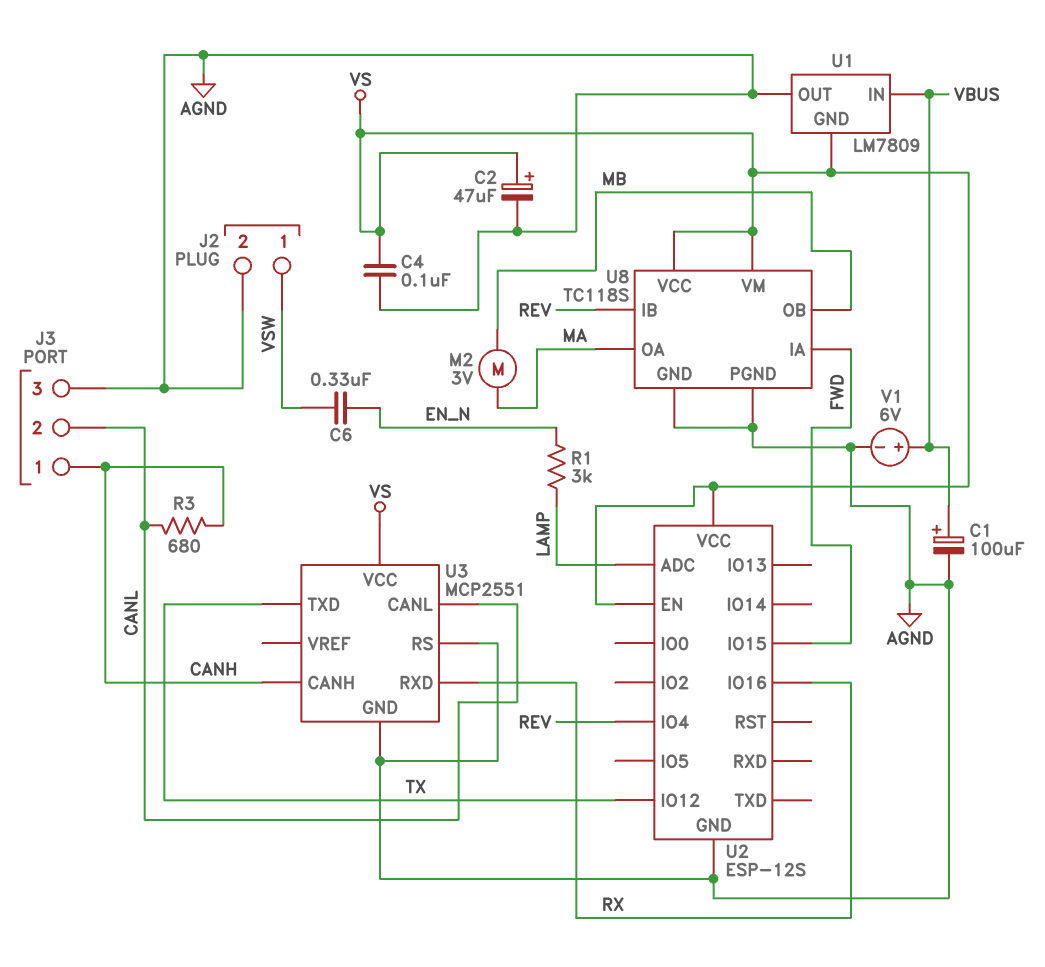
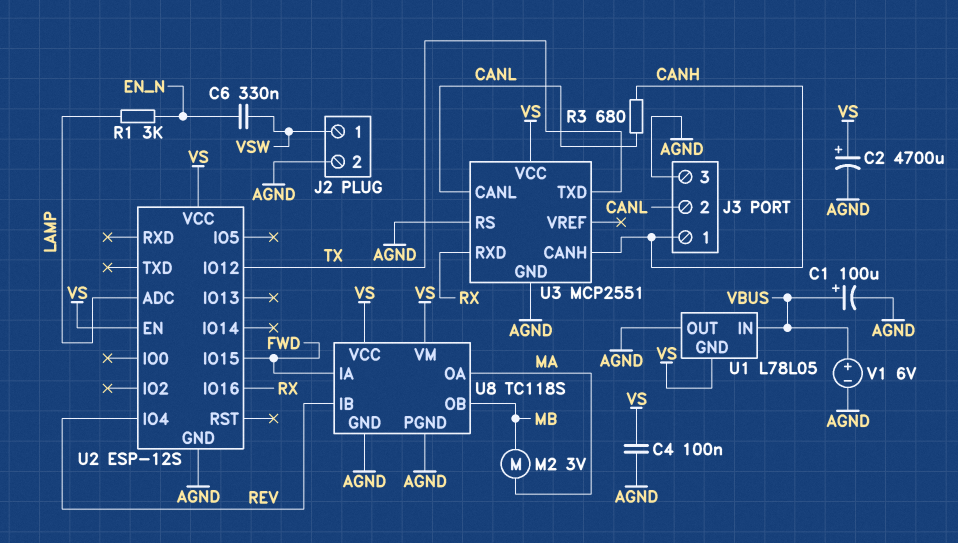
C2: 47uF (plus VS, minus AGND) -> 4700uF (plus VS, minus AGND)
U1: LM7809 -> L78L05

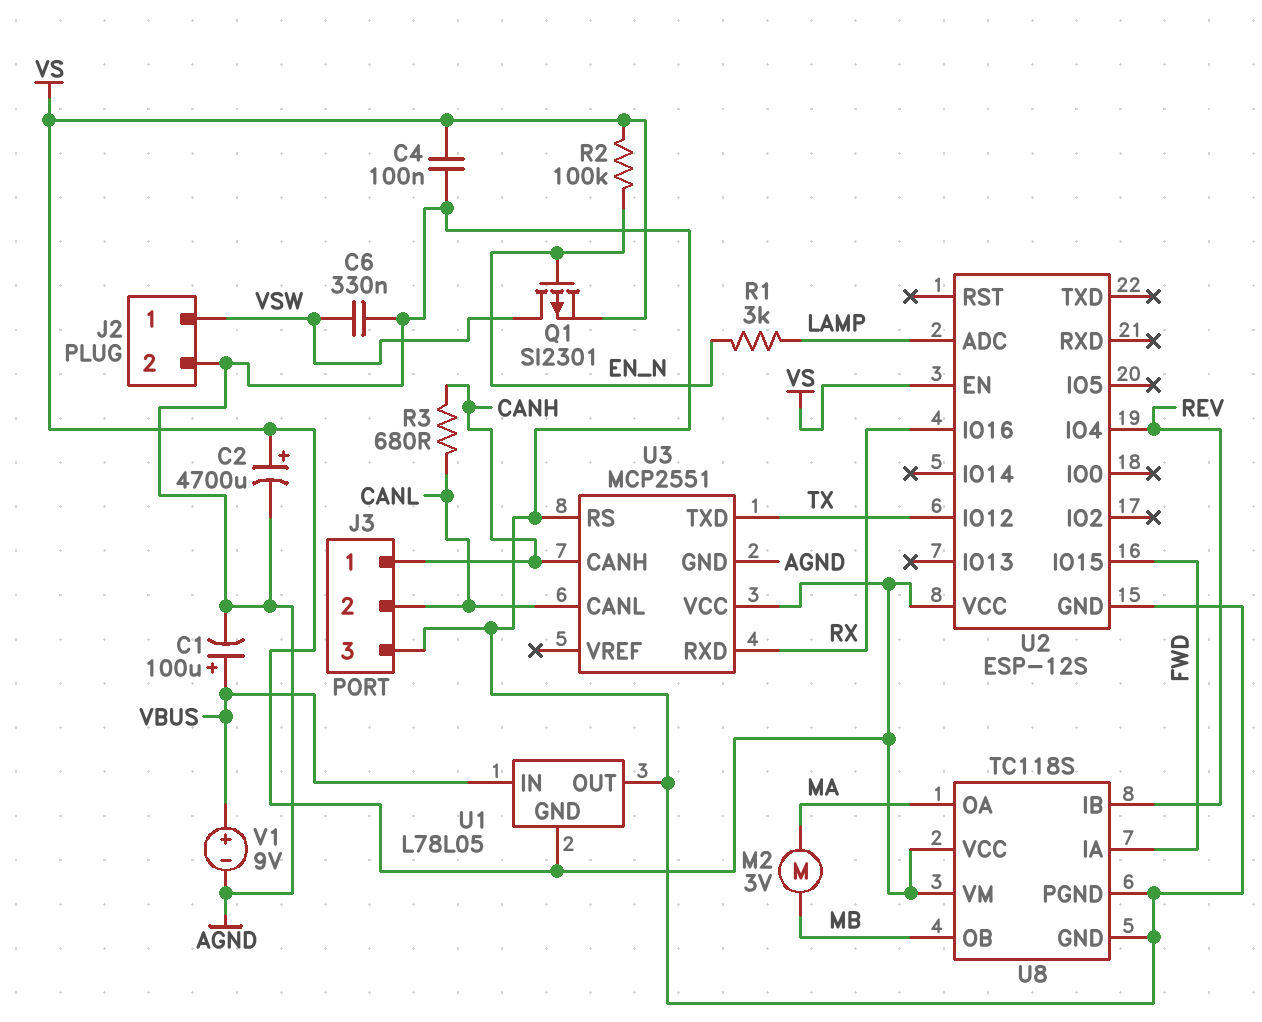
C6: 330nF (EN_N, VSW) -> 330nF (AGND, VSW)
Q1: none -> PMOS SI2301 (G EN_N, D VSW, S VS)
R2: none -> 100k (EN_N, VS)
V1: 6V (plus VBUS, minus AGND) -> 9V (plus VBUS, minus AGND)

